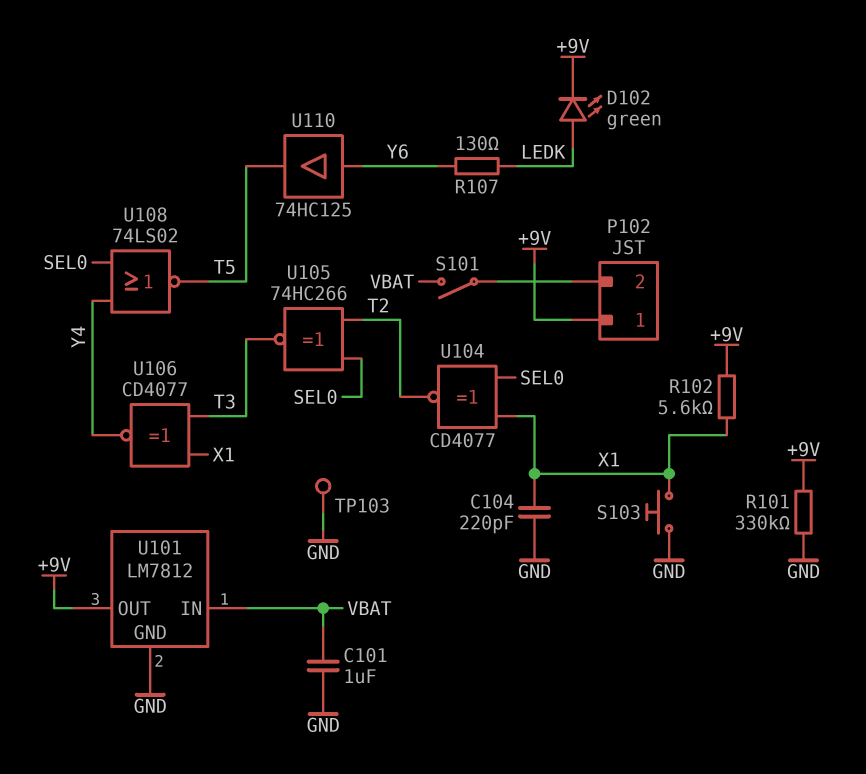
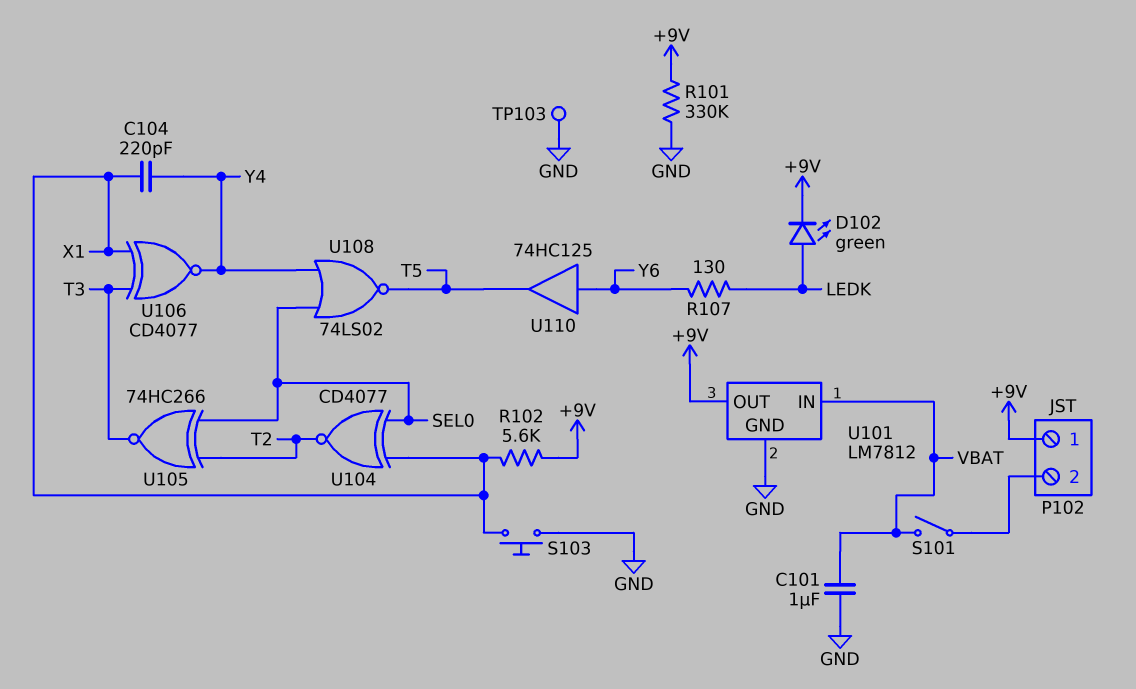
C104: 220pF (GND, X1) -> 220pF (X1, Y4)

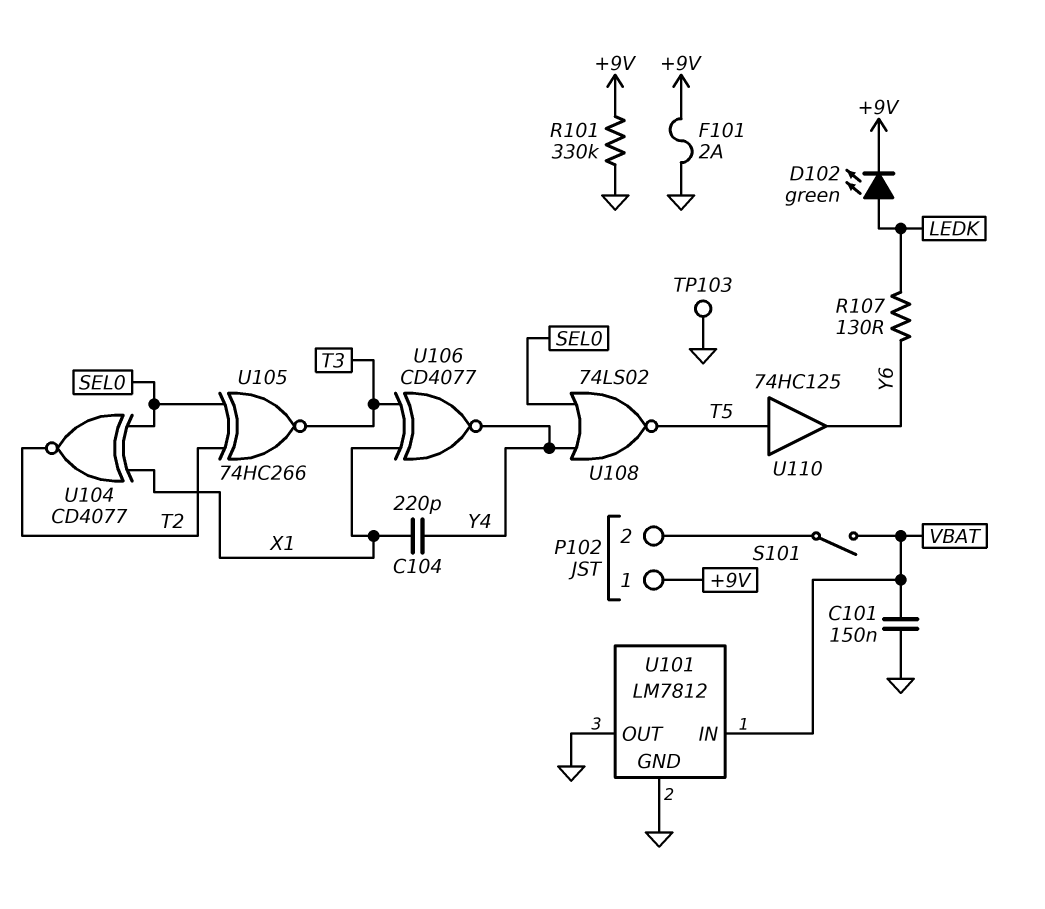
C101: 1uF (GND, VBAT) -> 150nF (GND, VBAT)
F101: none -> 2A (+9V, GND)
R102: 5.6k (+9V, X1) -> none
S103: button (GND, X1) -> none
U101 pin OUT: +9V -> GND
U110: buffer 74HC125 (in Y6, out T5) -> buffer 74HC125 (in T5, out Y6)

